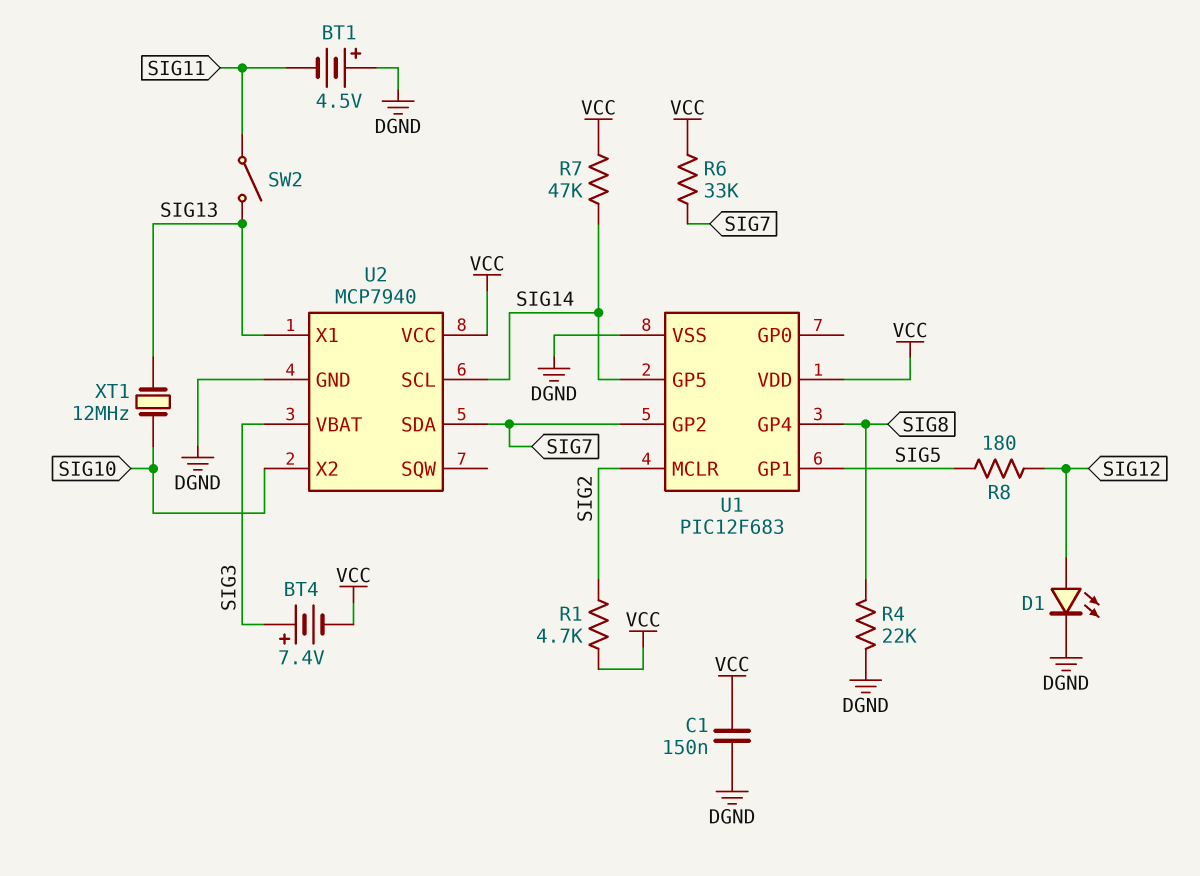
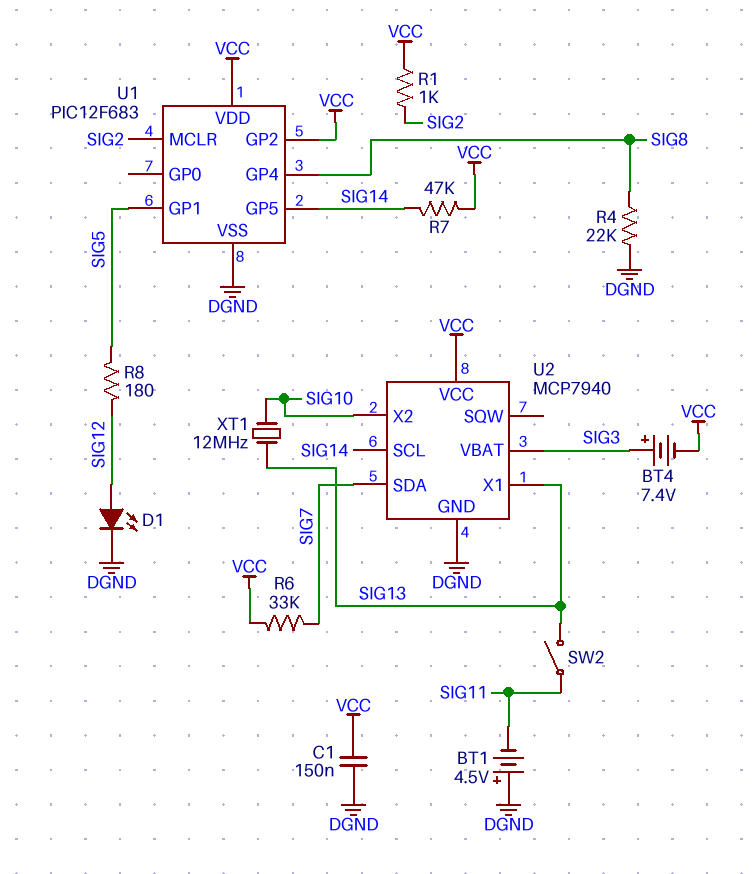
R1: 4.7k (SIG2, VCC) -> 1k (SIG2, VCC)
U1 pin GP2: SIG7 -> VCC

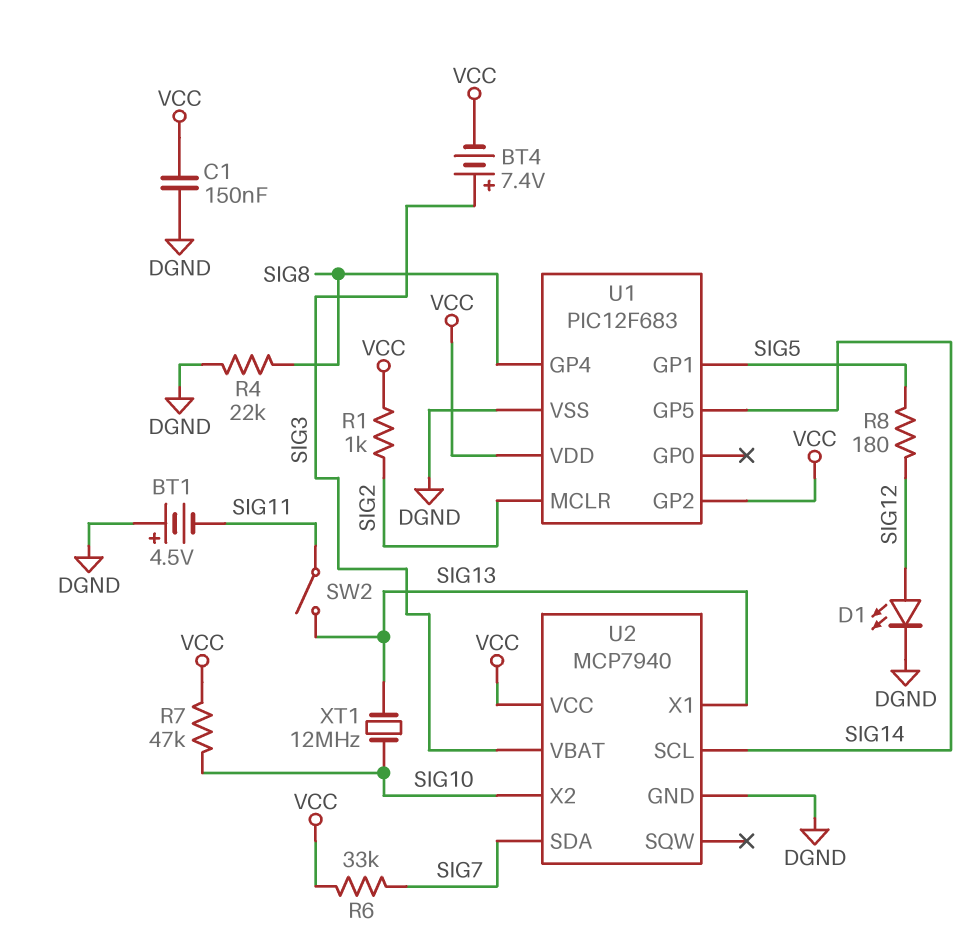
R7: 47k (SIG14, VCC) -> 47k (SIG10, VCC)

